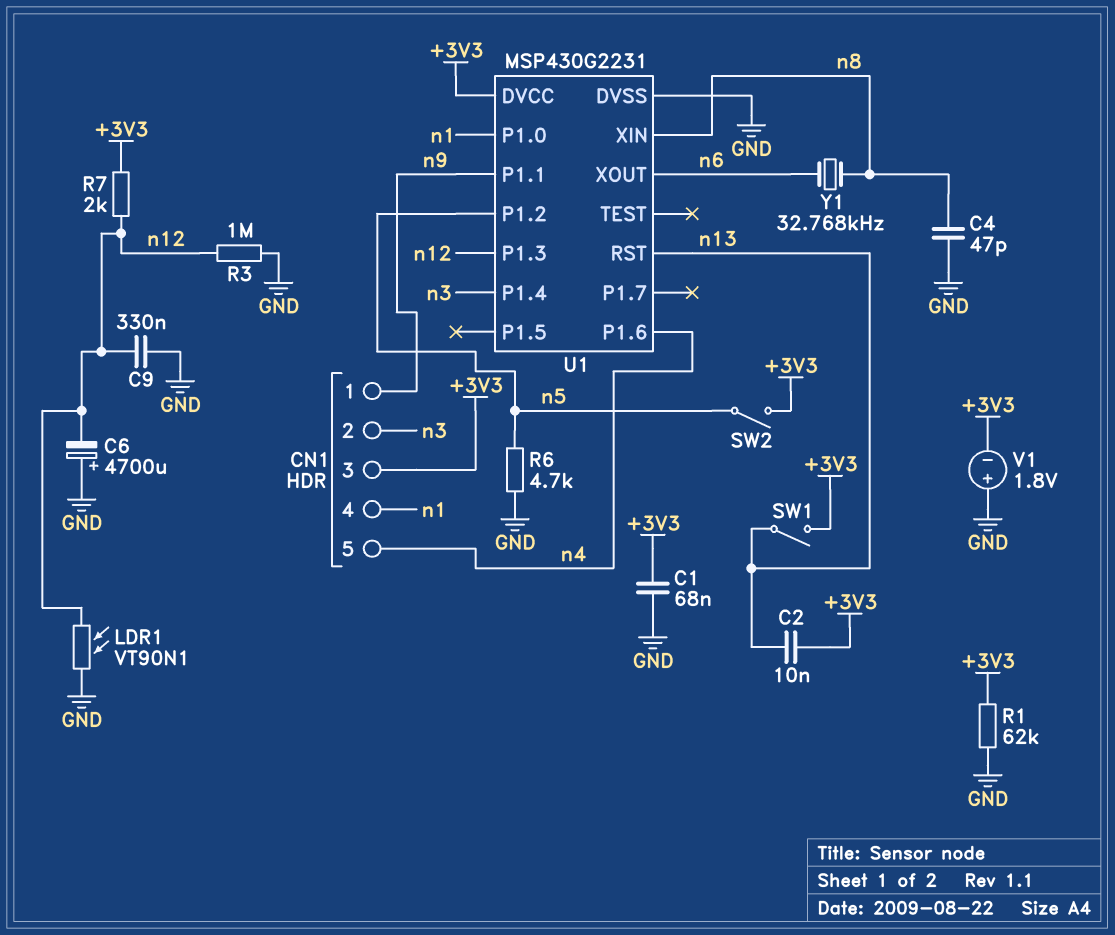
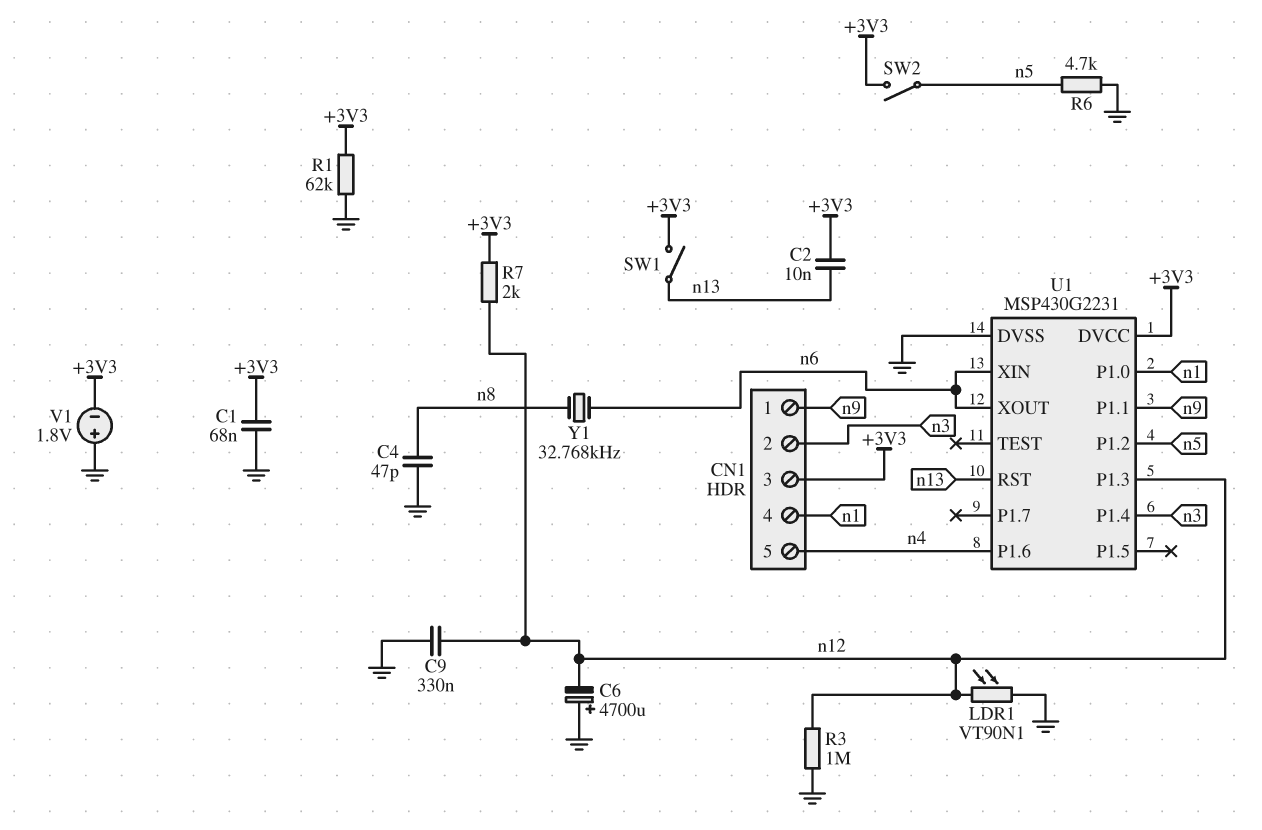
U1 pin XIN: n8 -> n6

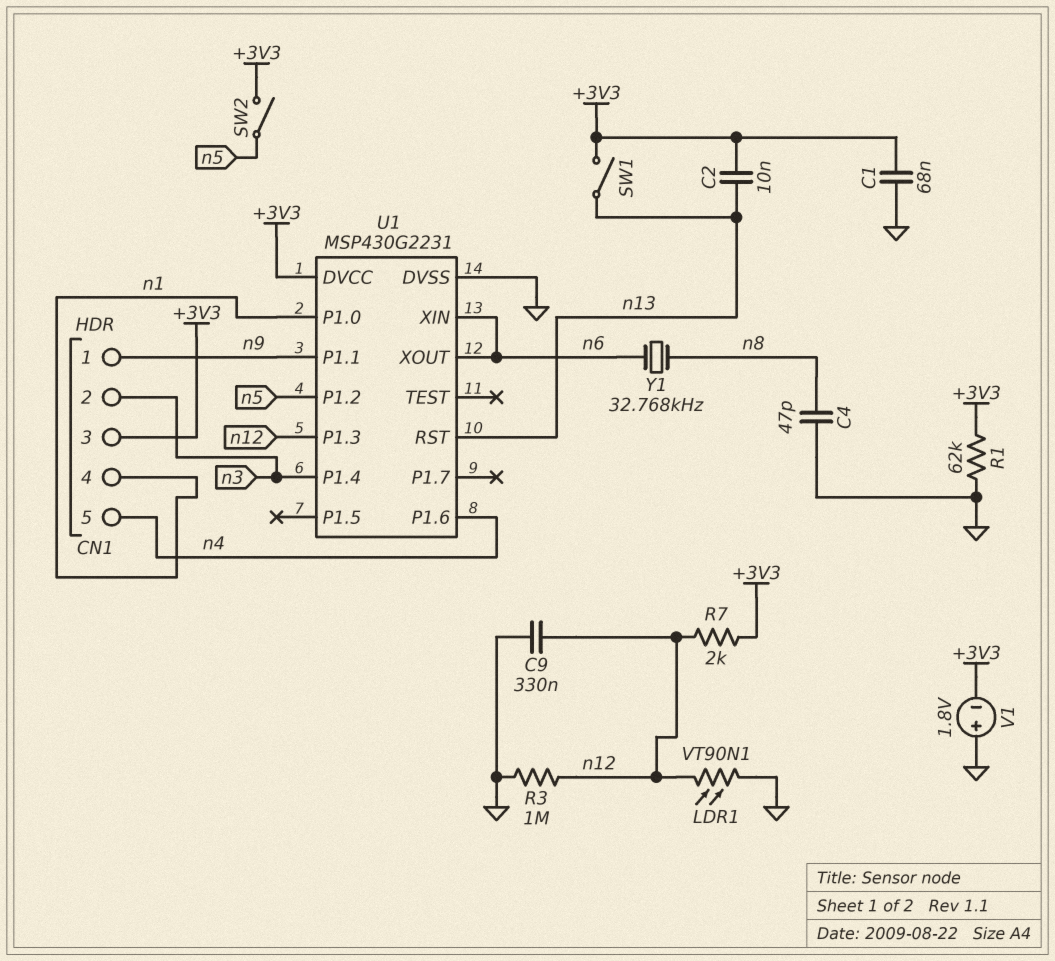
C6: 4700uF (plus GND, minus n12) -> none
R6: 4.7k (GND, n5) -> none

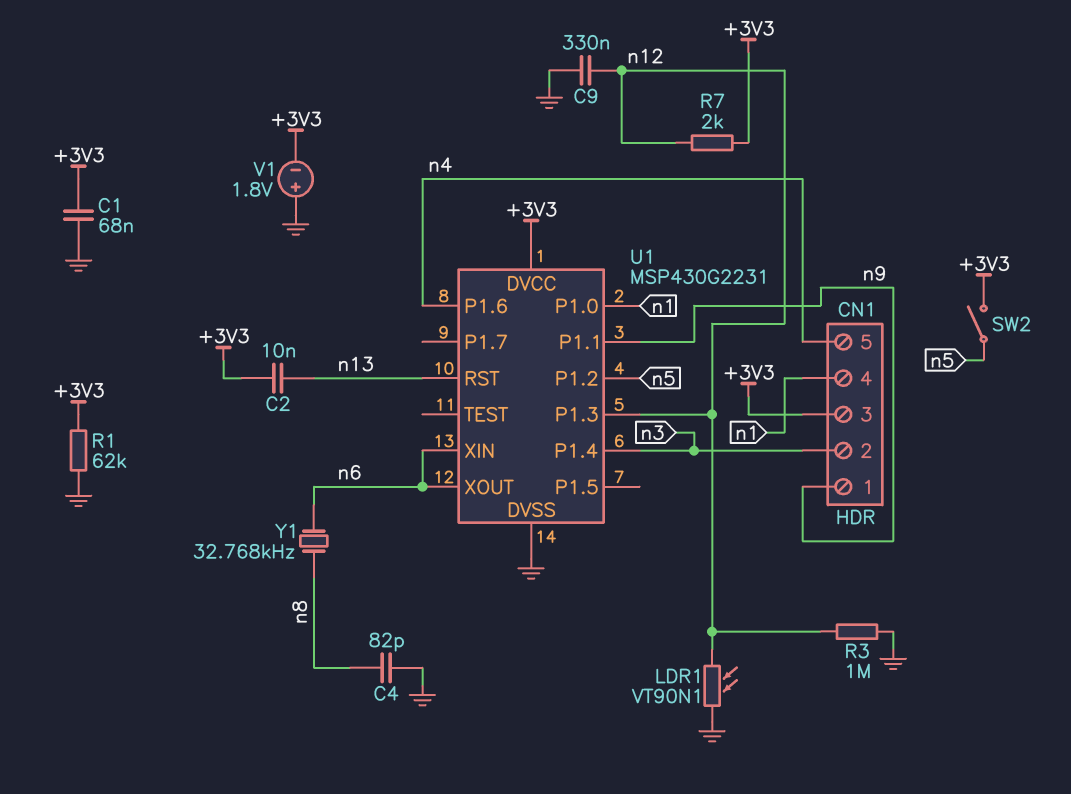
C4: 47pF (GND, n8) -> 82pF (GND, n8)
SW1: switch (+3V3, n13) -> none

